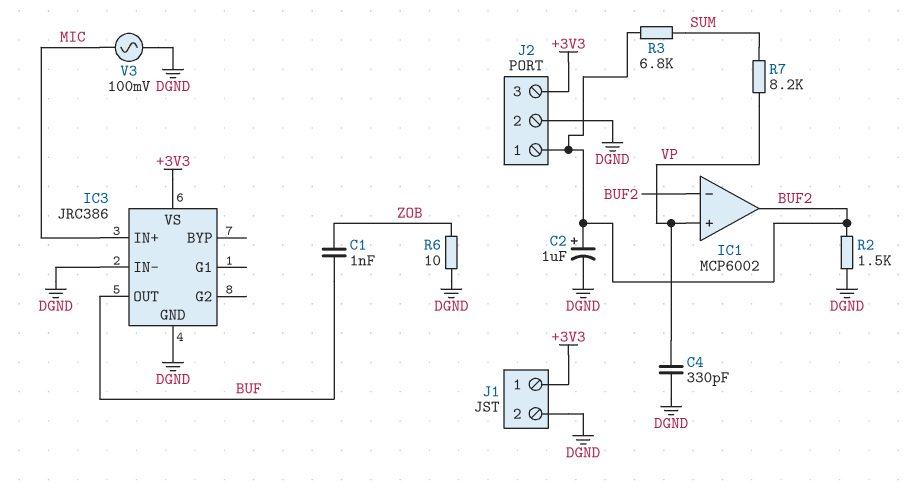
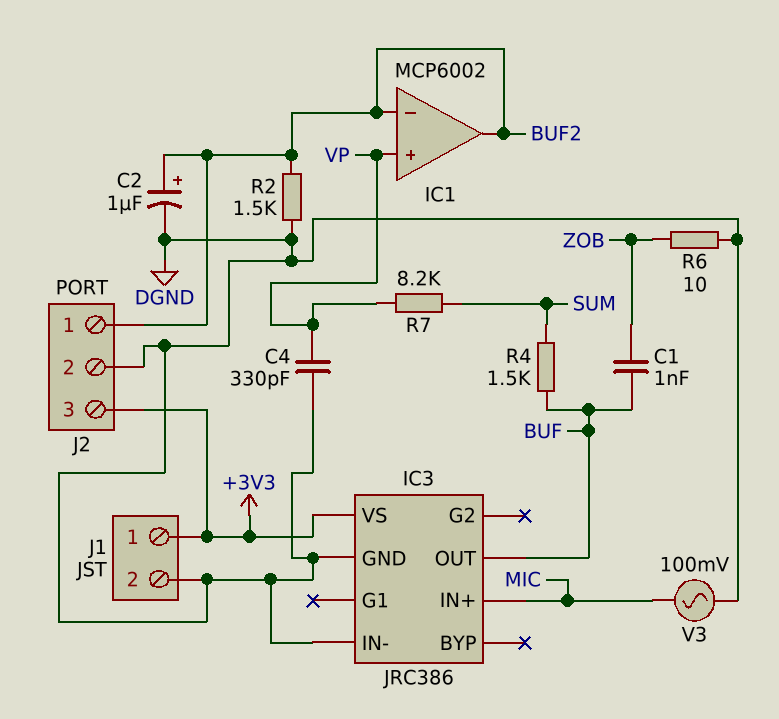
R3: 6.8k (BUF2, SUM) -> none
R4: none -> 1.5k (BUF, SUM)

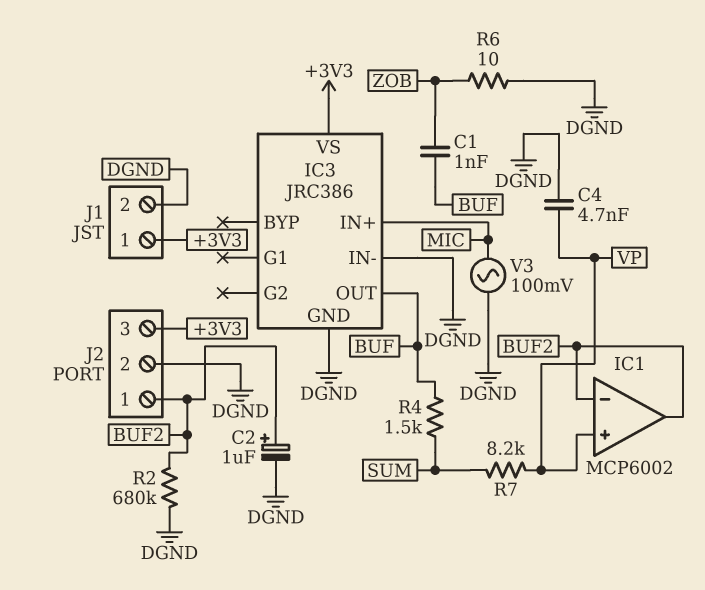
C4: 330pF (DGND, VP) -> 4.7nF (DGND, VP)
R2: 1.5k (BUF2, DGND) -> 680k (BUF2, DGND)

